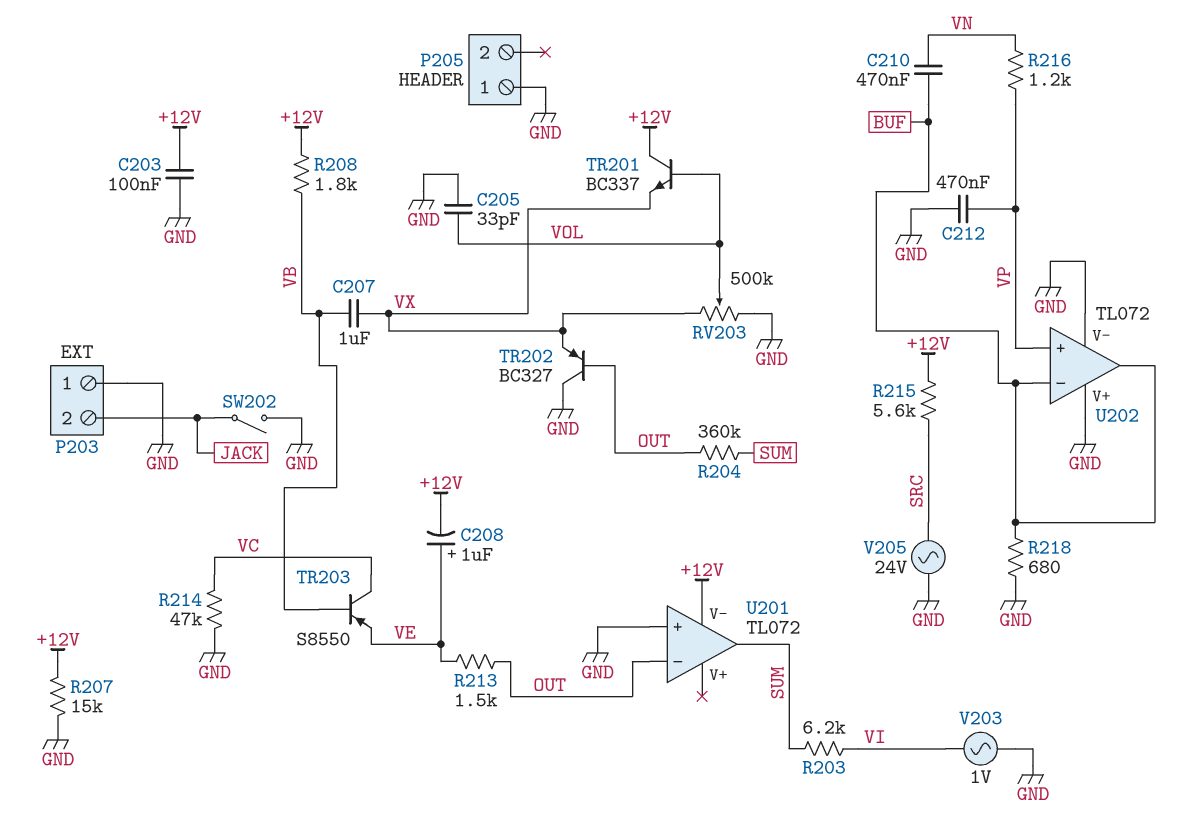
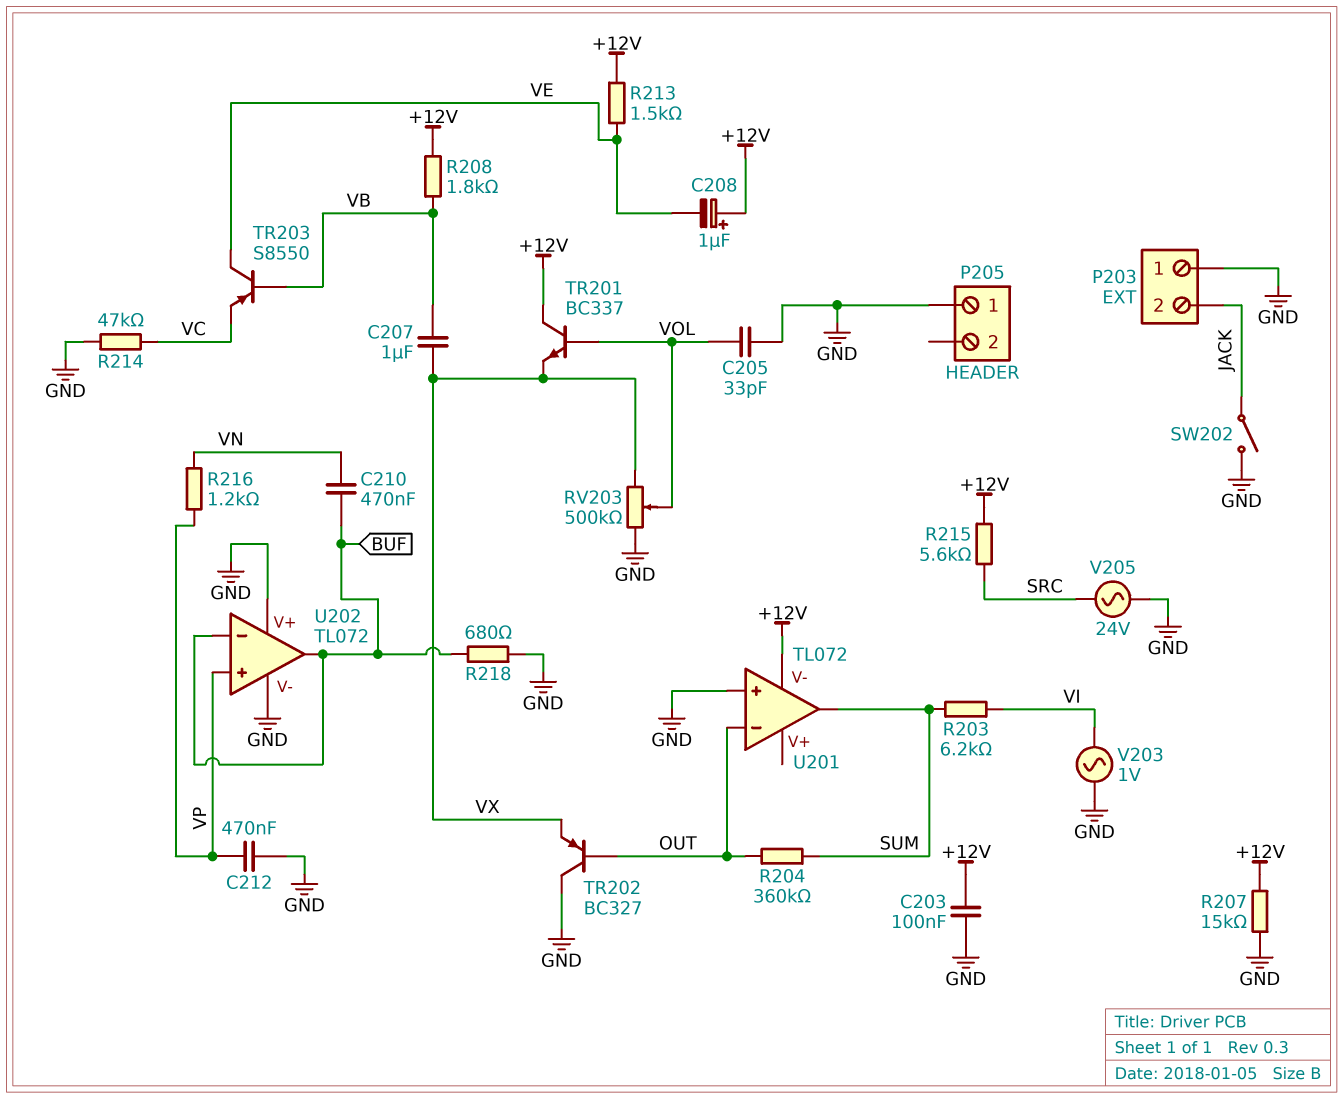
C208: 1uF (plus VE, minus +12V) -> 1uF (plus +12V, minus VE)
R213: 1.5k (OUT, VE) -> 1.5k (+12V, VE)
TR203: PNP S8550 (B VB, C VC, E VE) -> PNP S8550 (B VB, C VE, E VC)

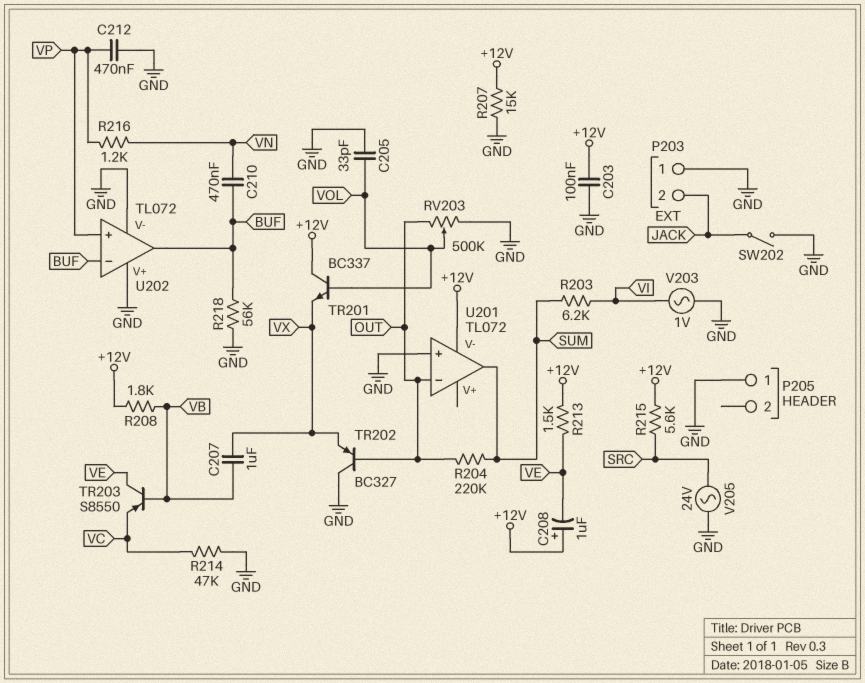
R204: 360k (OUT, SUM) -> 220k (OUT, SUM)
R218: 680 (BUF, GND) -> 56k (BUF, GND)
RV203: 500k (GND, VX, wiper VOL) -> 500k (GND, OUT, wiper VOL)

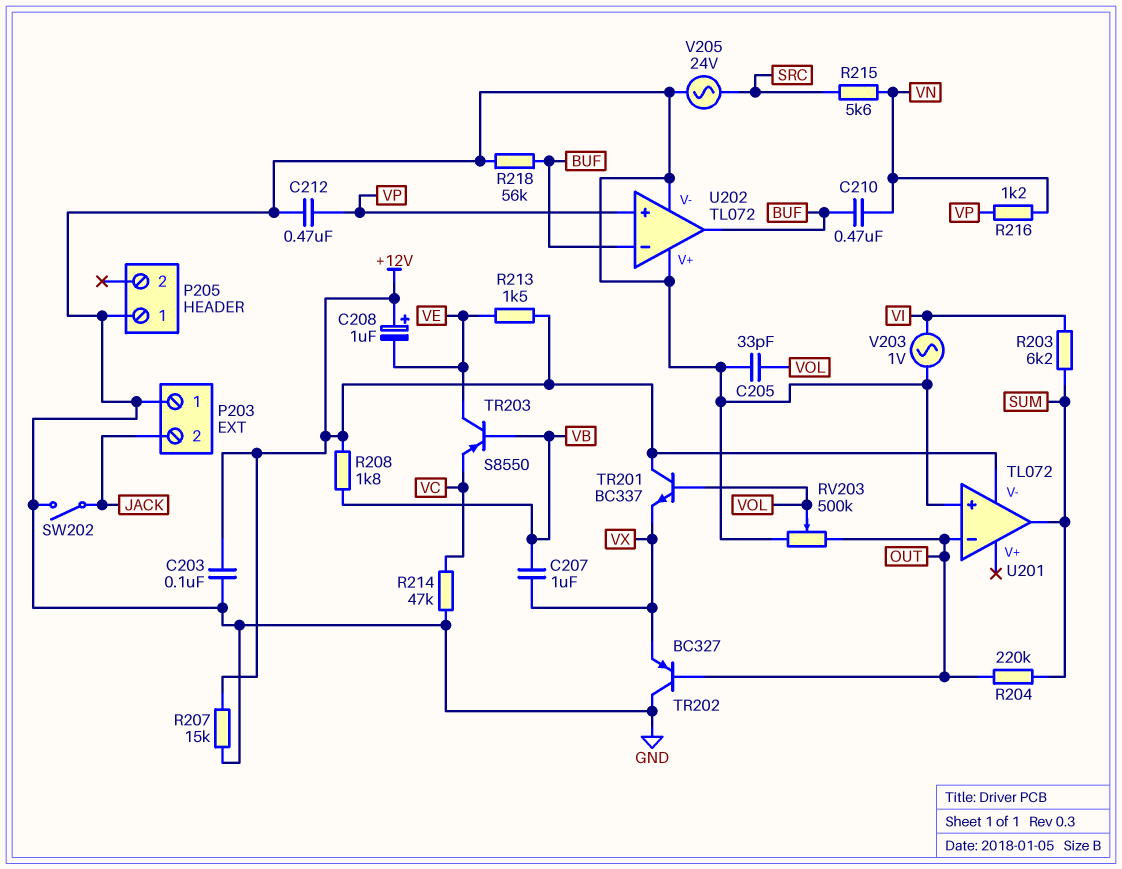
R215: 5.6k (+12V, SRC) -> 5.6k (SRC, VN)

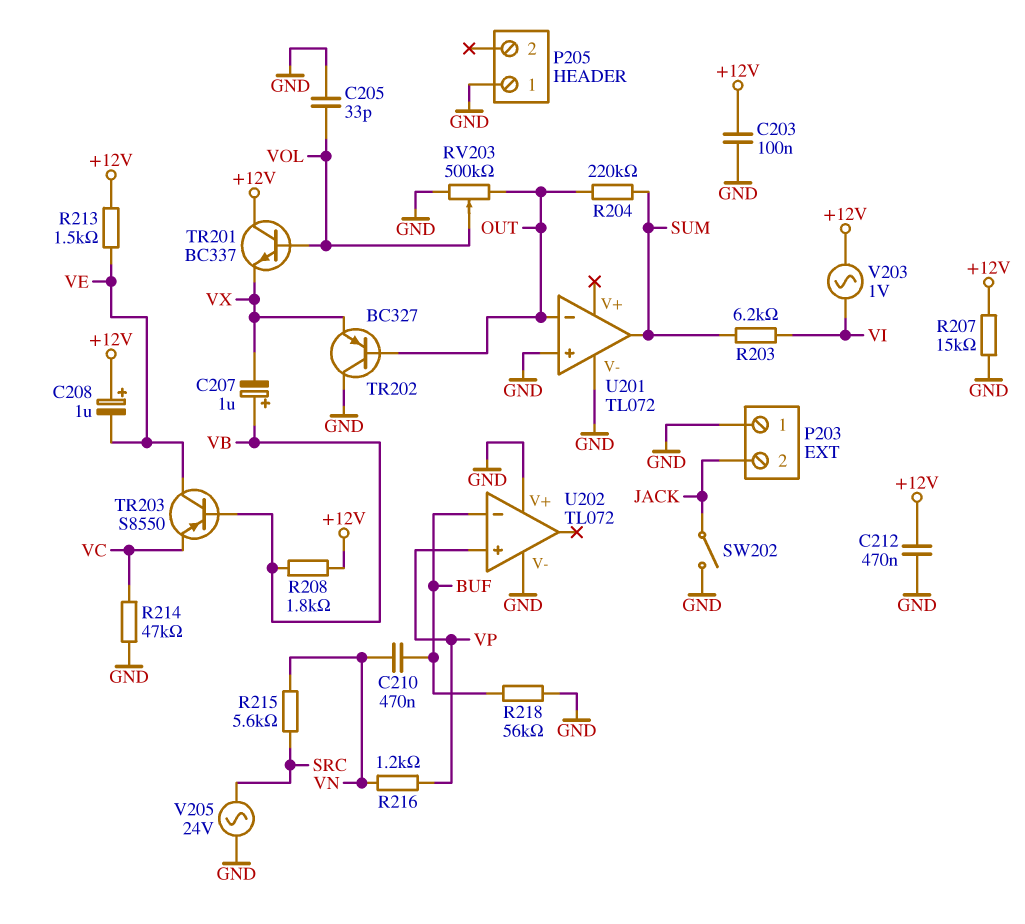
C207: 1uF (VB, VX) -> 1uF (plus VB, minus VX)
C212: 470nF (GND, VP) -> 470nF (+12V, GND)
U201 pin V-: +12V -> GND
U202 pin out: BUF -> none
V203: AC 1V (GND, VI) -> AC 1V (+12V, VI)

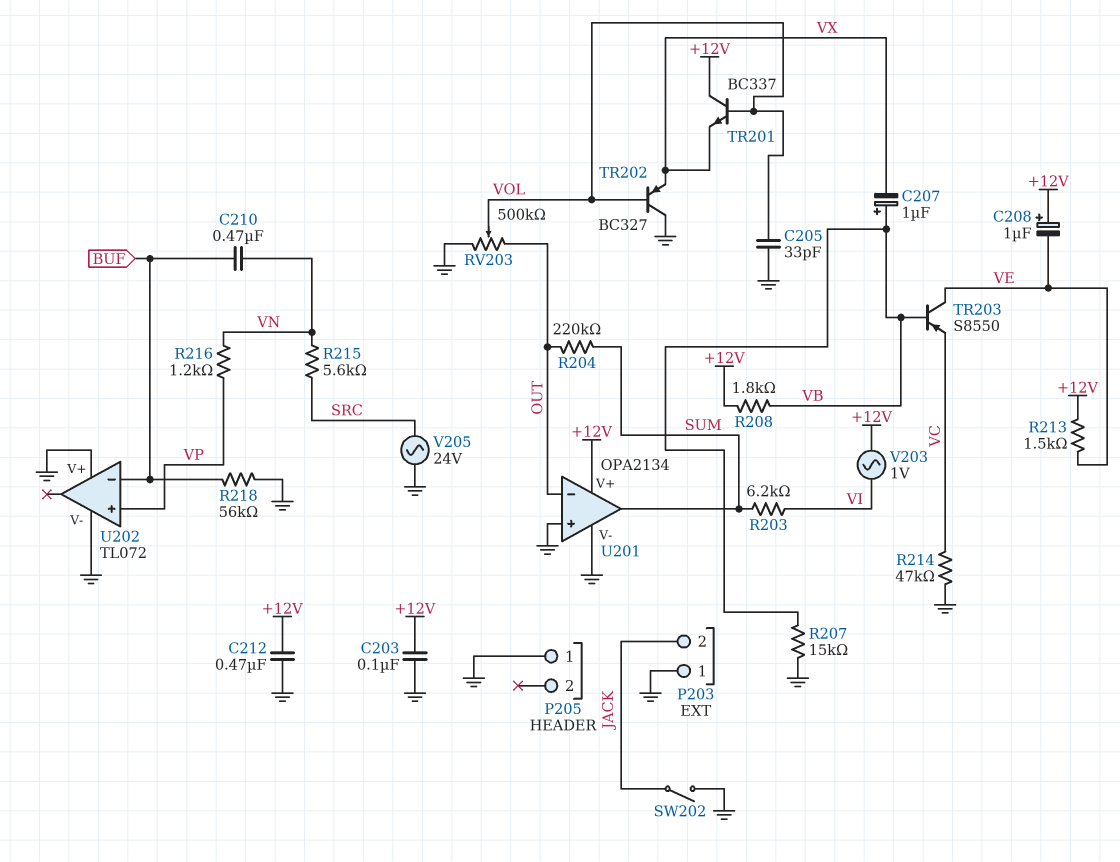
R207: 15k (+12V, GND) -> 15k (GND, VB)
TR202: PNP BC327 (B OUT, C GND, E VX) -> PNP BC327 (B VOL, C GND, E VX)
U201: TL072 -> OPA2134
U201 pin V+: none -> +12V

